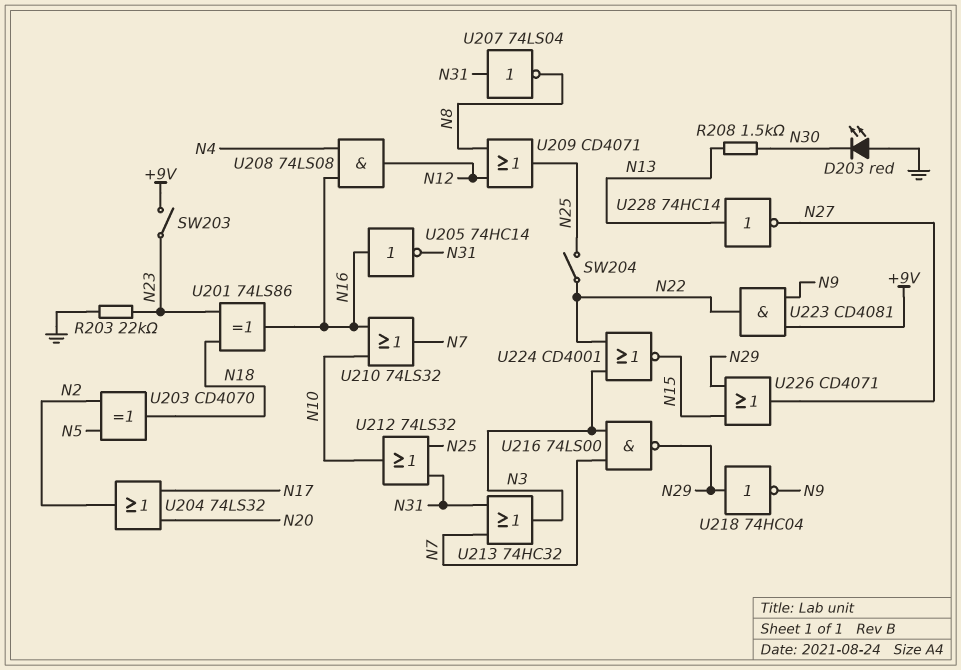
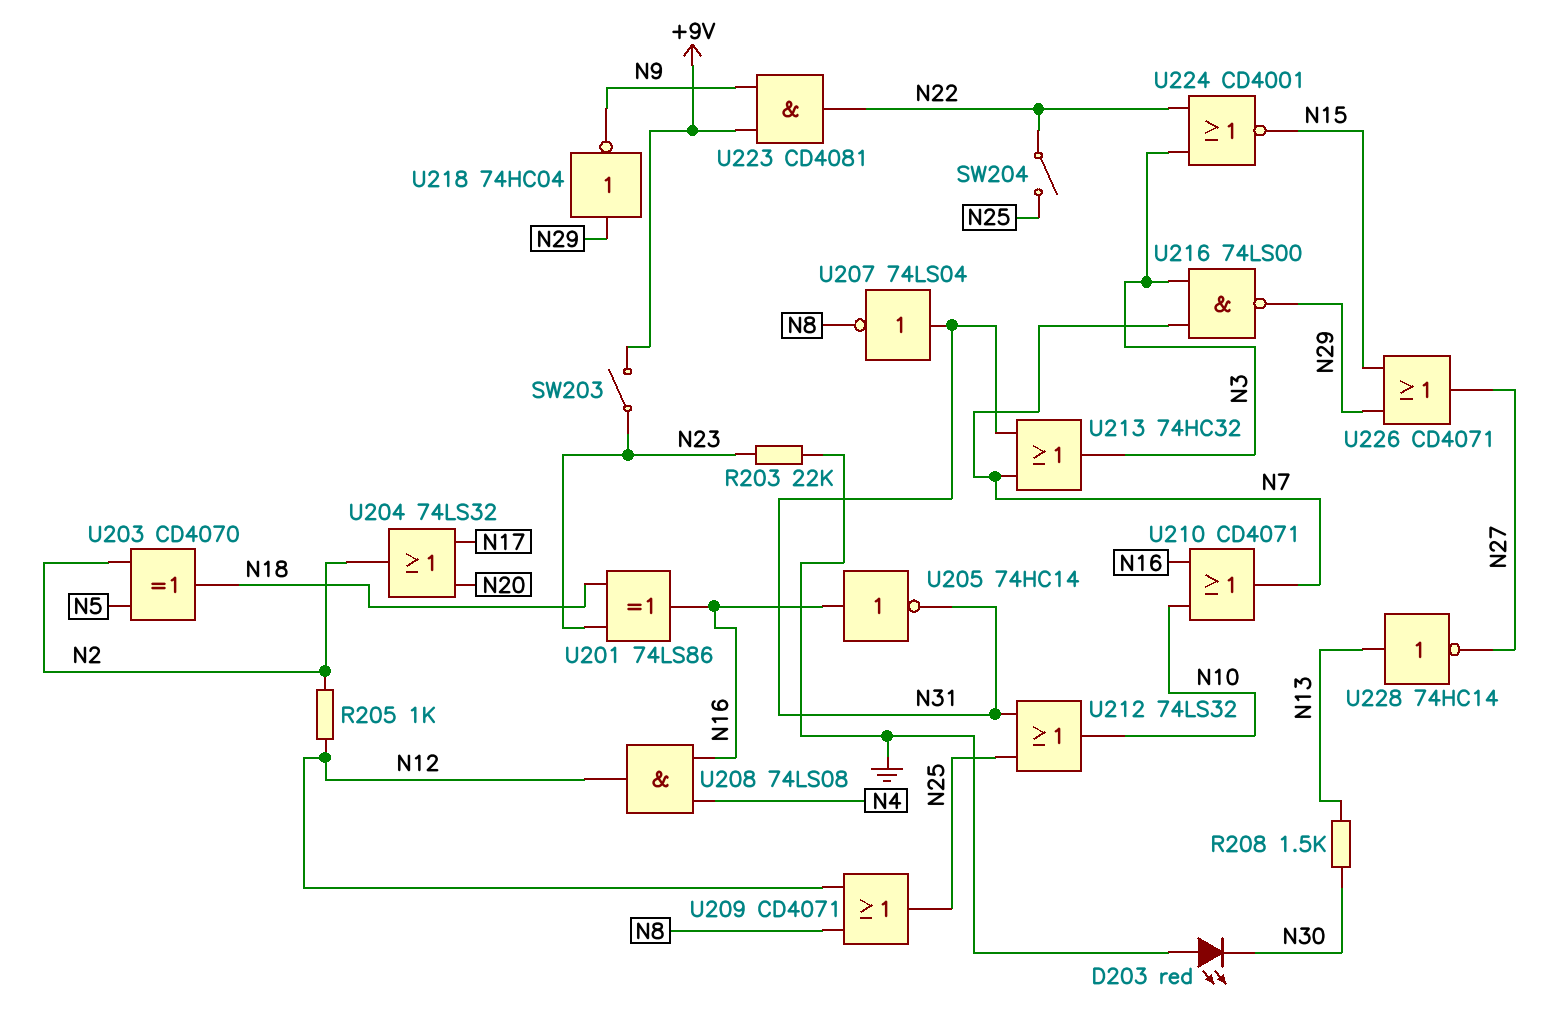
R205: none -> 1k (N2, N12)
U210: OR 74LS32 (in N10, in N16, out N7) -> OR CD4071 (in N10, in N16, out N7)

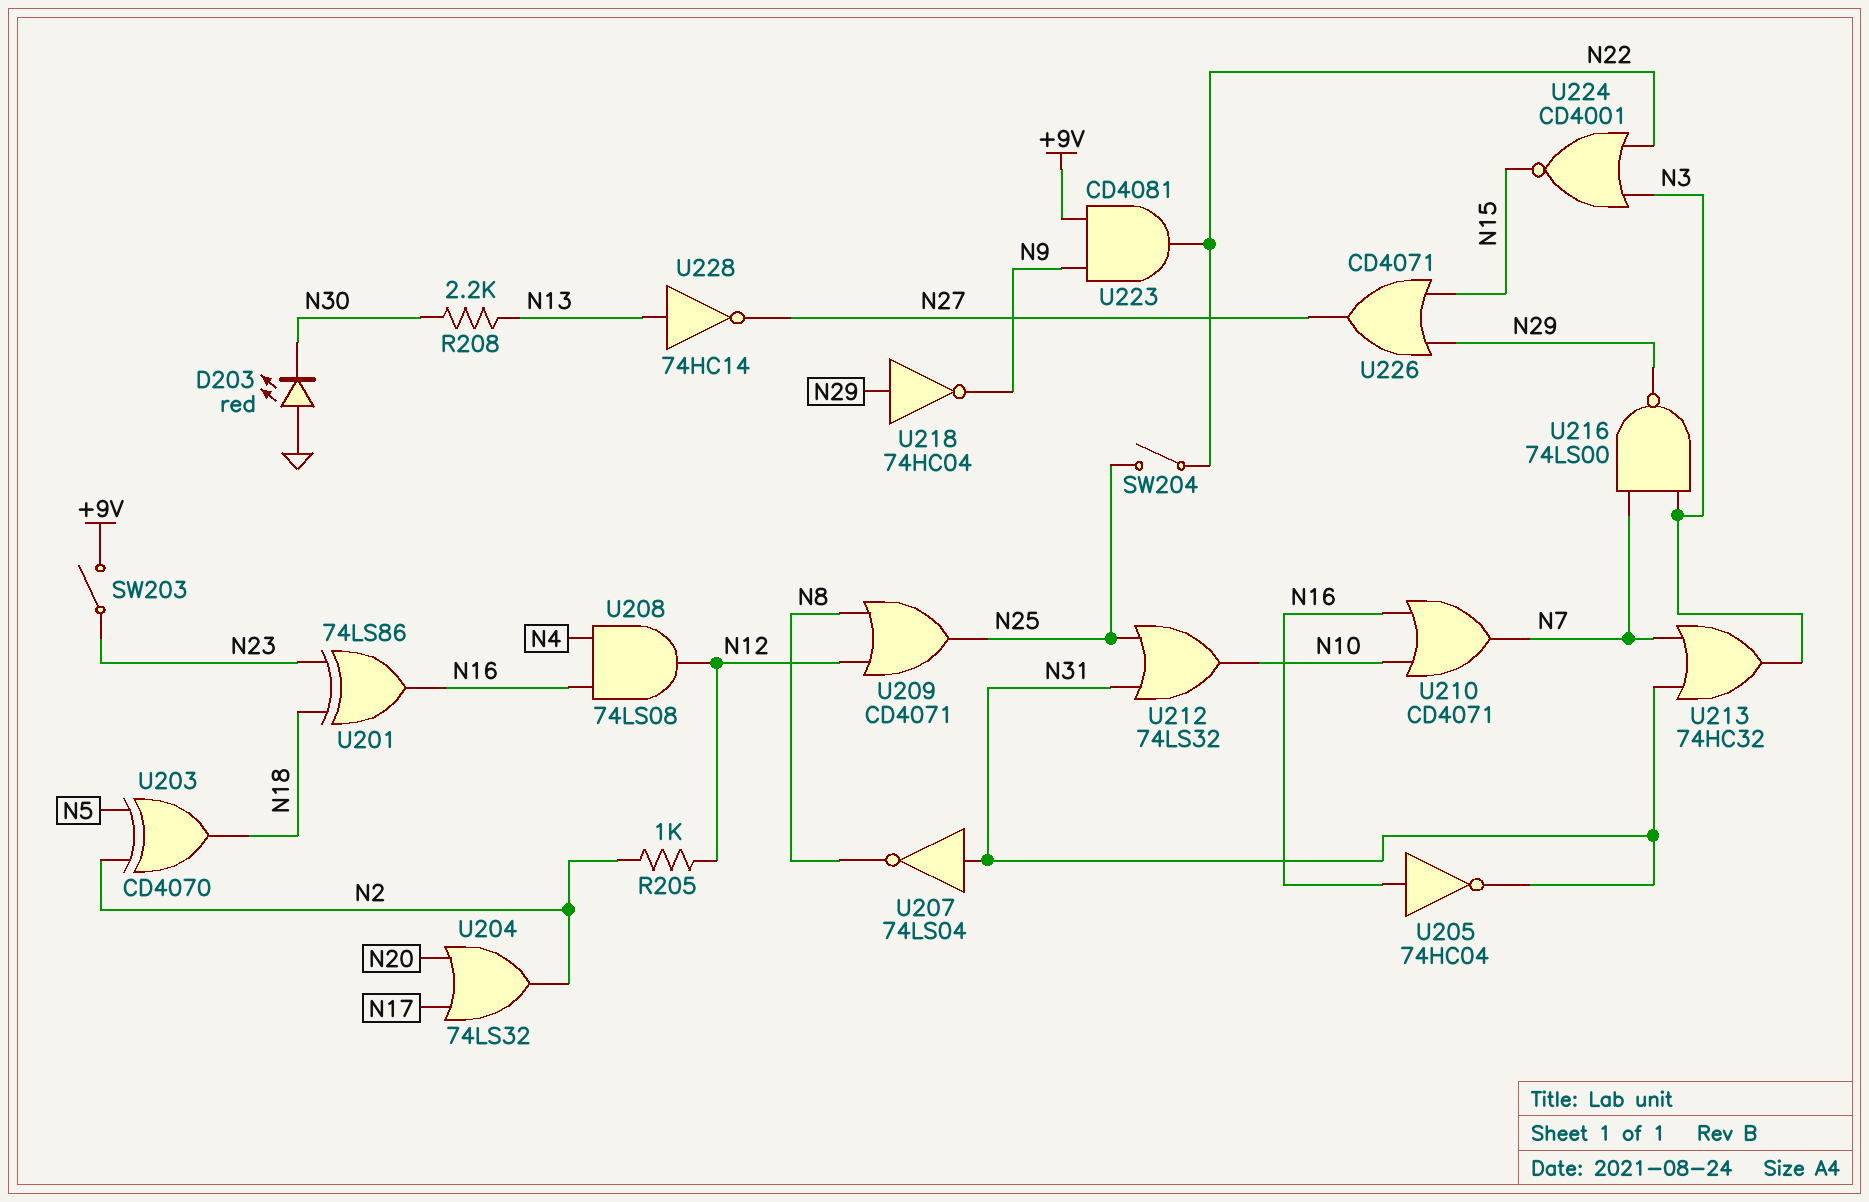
R203: 22k (GND, N23) -> none
R208: 1.5k (N13, N30) -> 2.2k (N13, N30)
U205: NOT 74HC14 (in N16, out N31) -> NOT 74HC04 (in N16, out N31)

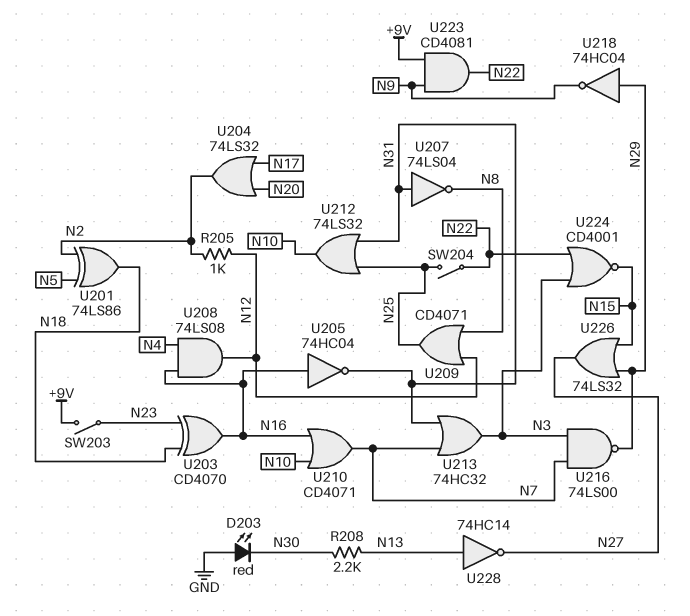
U201: XOR 74LS86 (in N18, in N23, out N16) -> XOR 74LS86 (in N2, in N5, out N18)
U203: XOR CD4070 (in N2, in N5, out N18) -> XOR CD4070 (in N18, in N23, out N16)
U226: OR CD4071 (in N15, in N29, out N27) -> OR 74LS32 (in N15, in N29, out N27)

